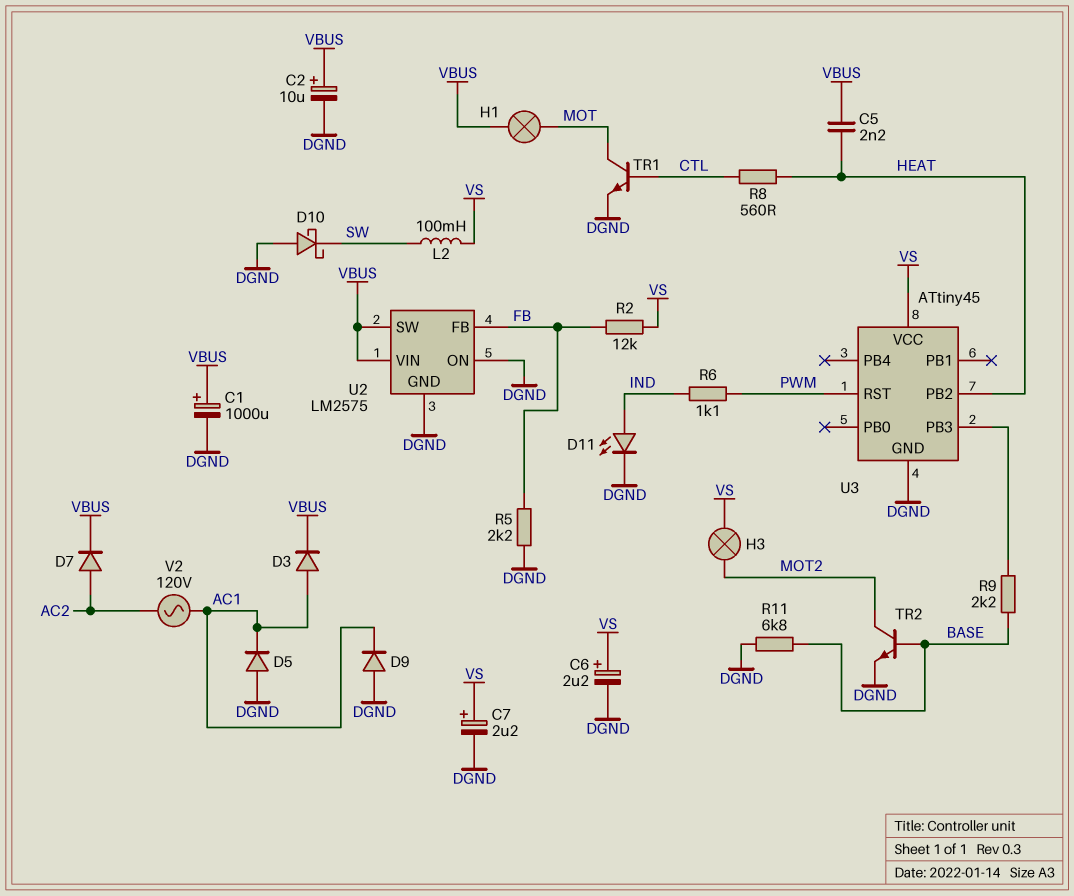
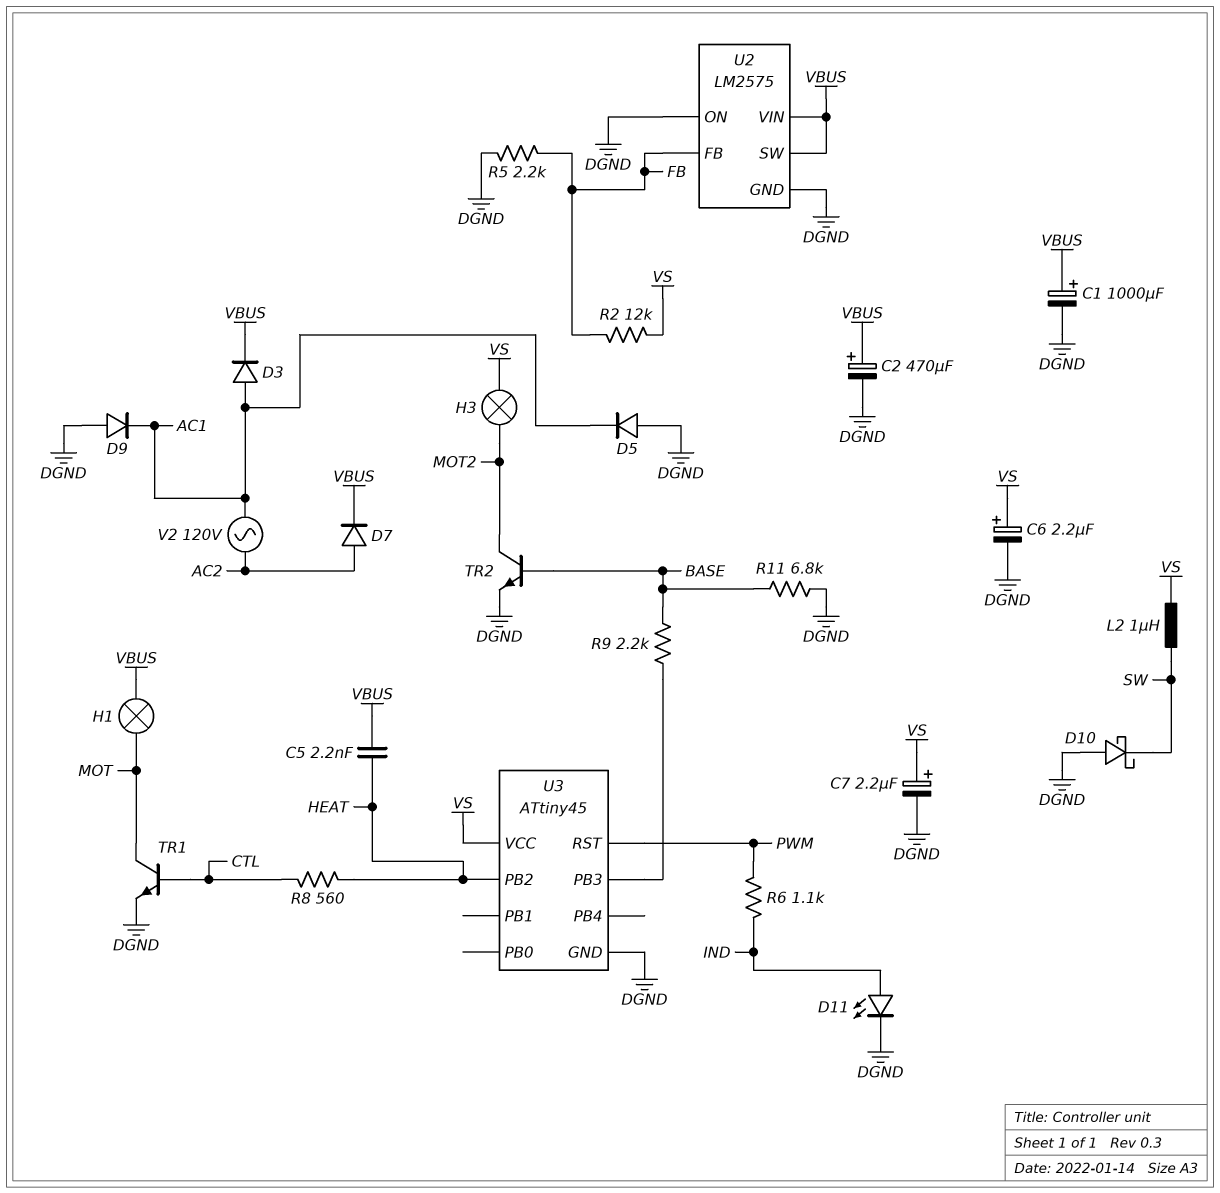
C2: 10uF (plus VBUS, minus DGND) -> 470uF (plus VBUS, minus DGND)
L2: 100mH (SW, VS) -> 1uH (SW, VS)

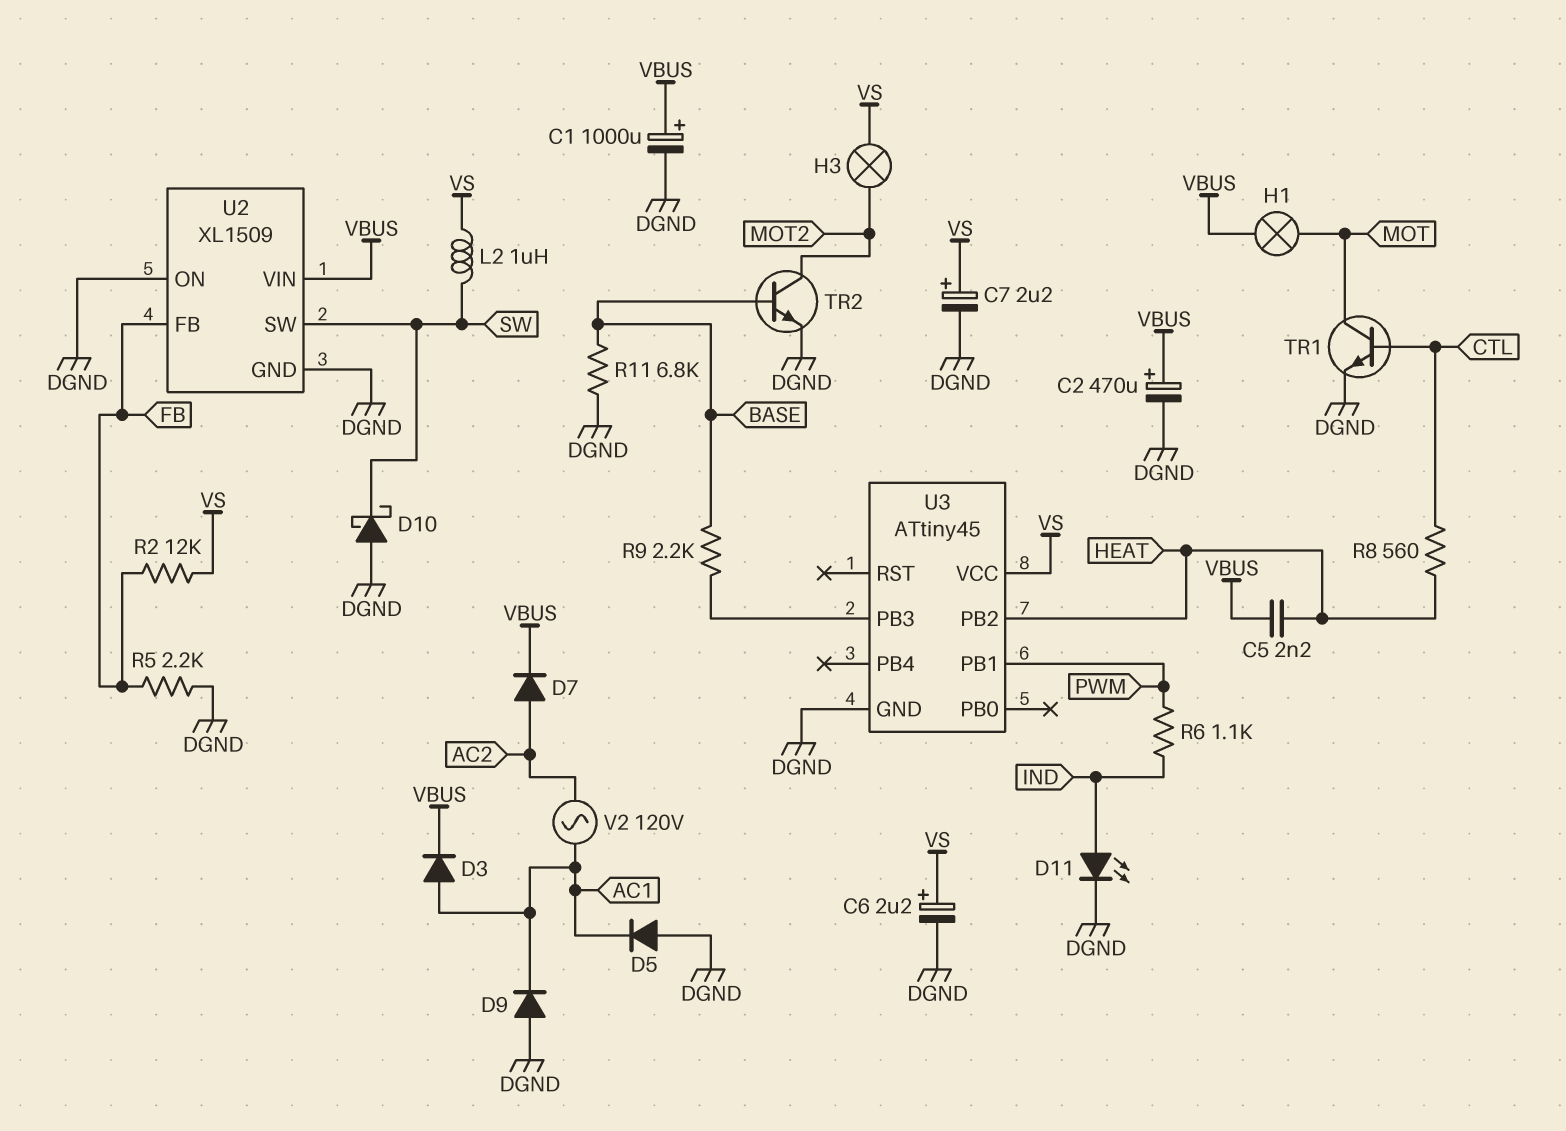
U2: LM2575 -> XL1509
U2 pin SW: VBUS -> SW
U3 pin PB1: none -> PWM
U3 pin RST: PWM -> none

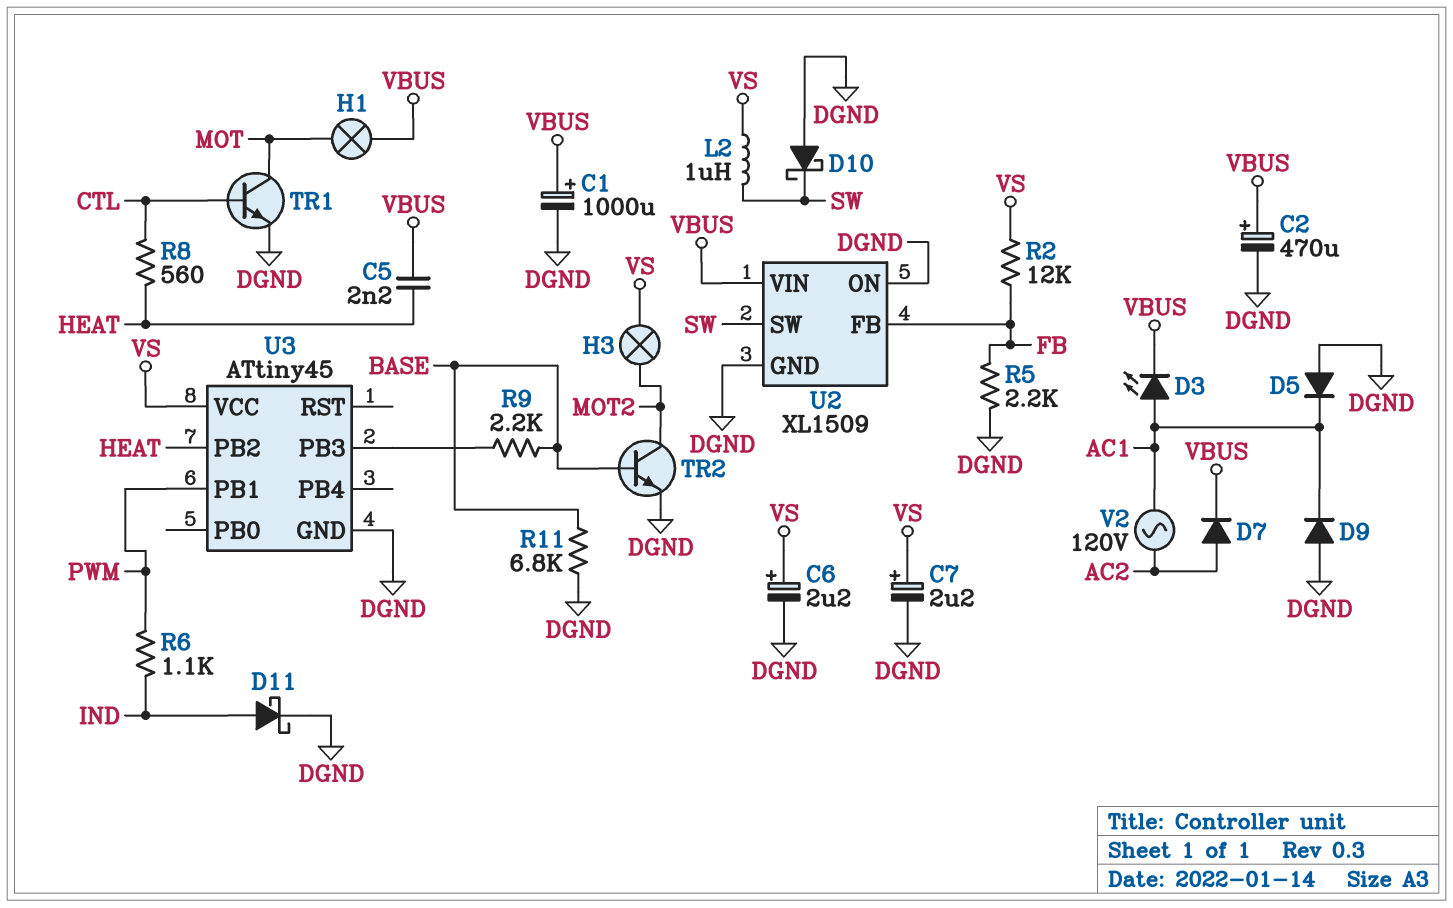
D3: diode (A AC1, K VBUS) -> LED (A AC1, K VBUS)
D11: LED (A IND, K DGND) -> schottky (A IND, K DGND)

